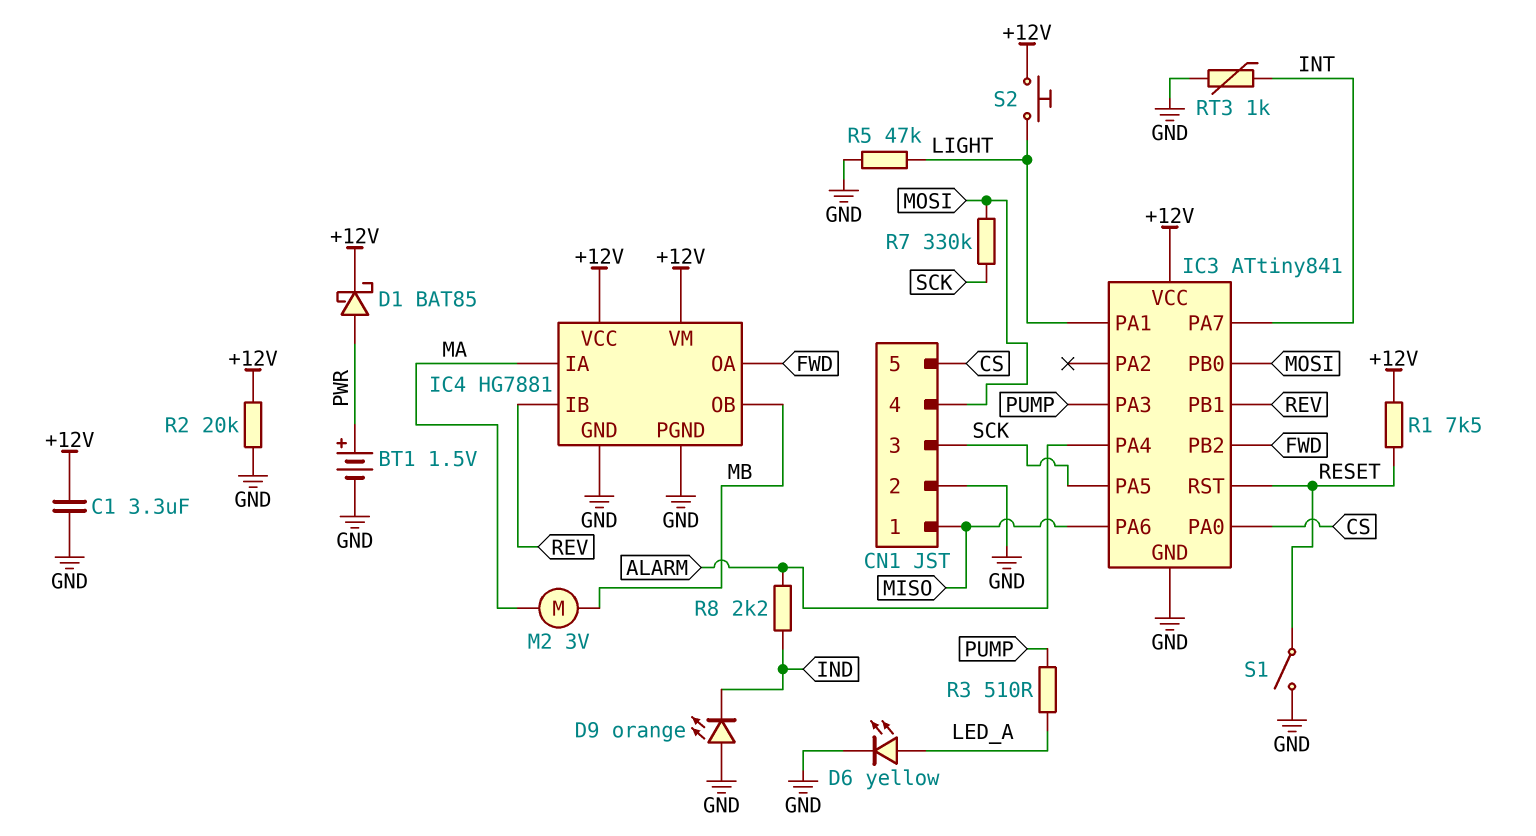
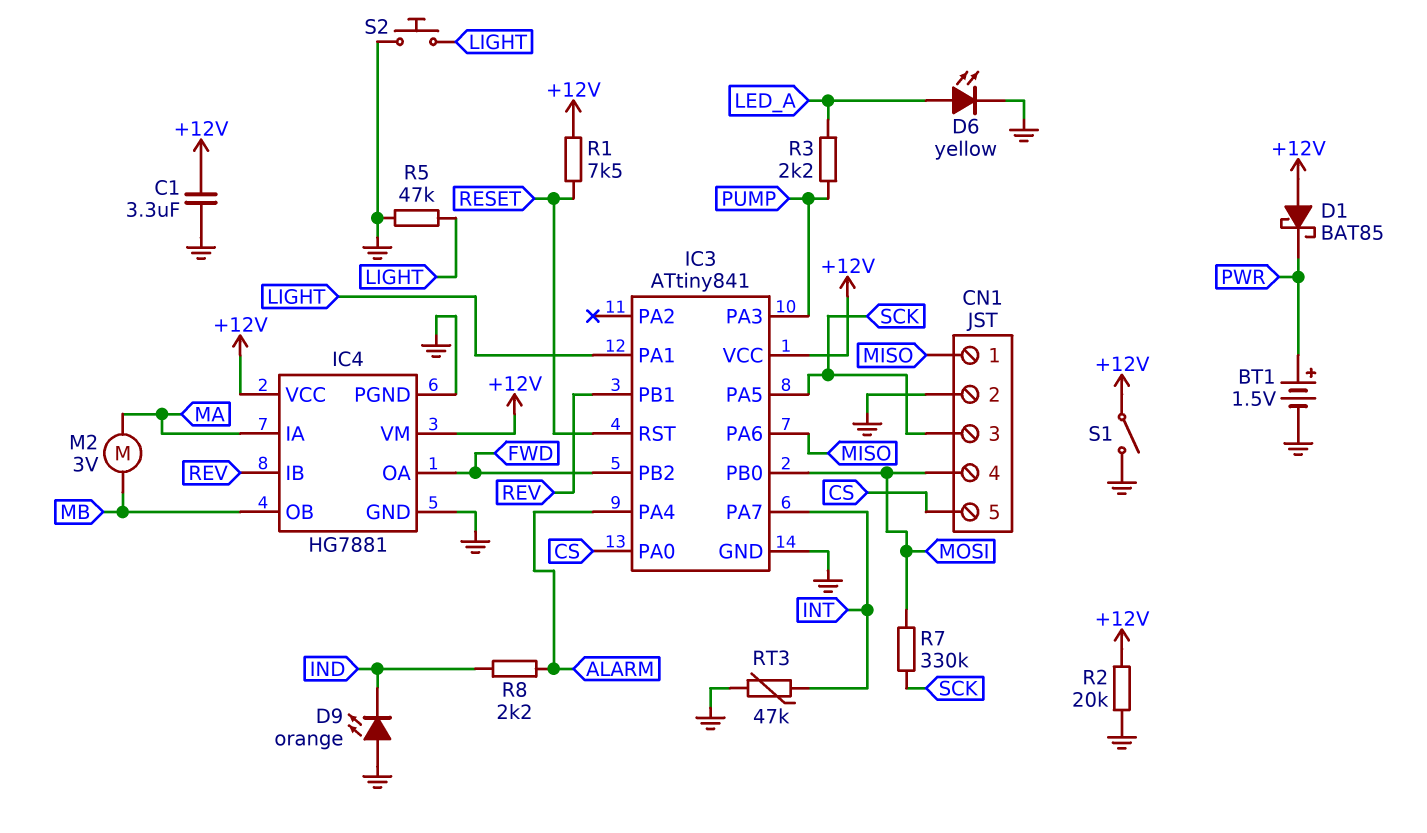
D1: schottky BAT85 (A PWR, K +12V) -> schottky BAT85 (A +12V, K PWR)
R3: 510 (LED_A, PUMP) -> 2.2k (LED_A, PUMP)
RT3: 1k (GND, INT) -> 47k (GND, INT)
S1: switch (GND, RESET) -> switch (+12V, GND)
S2: button (+12V, LIGHT) -> button (GND, LIGHT)

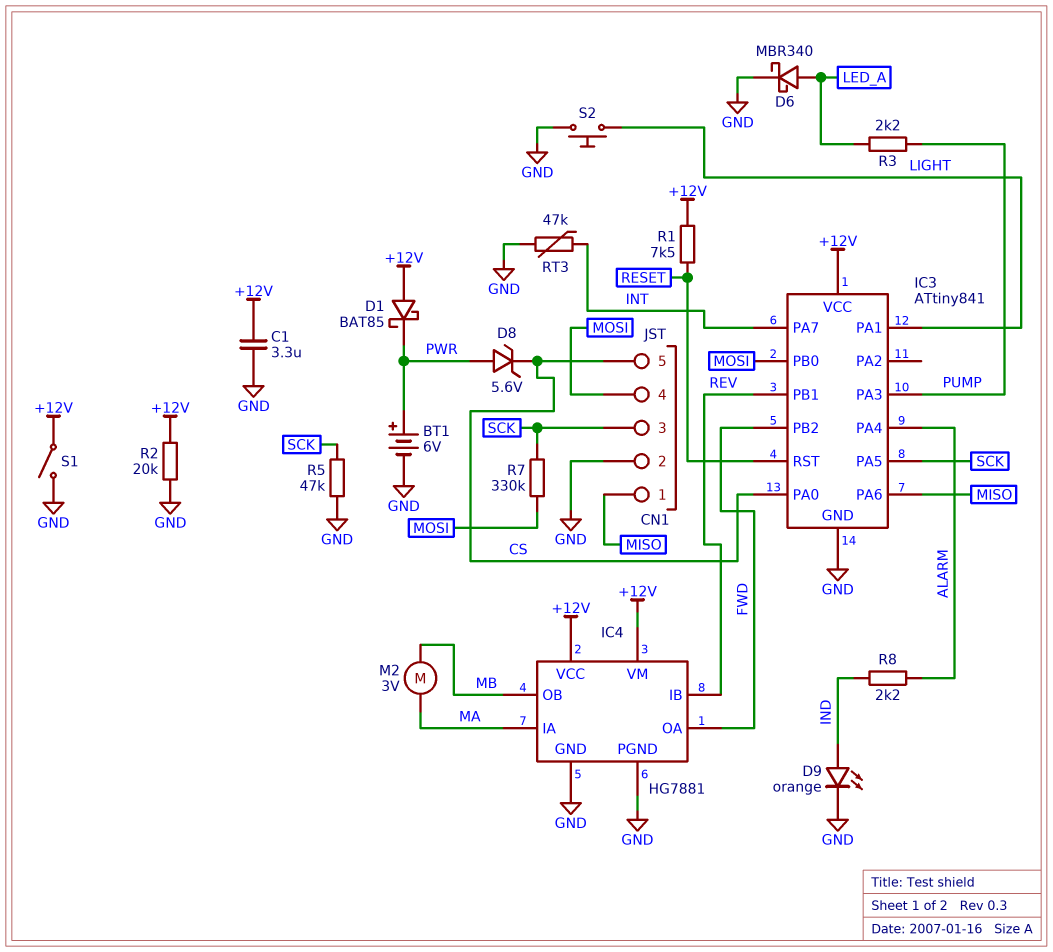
BT1: 1.5V (plus PWR, minus GND) -> 6V (plus PWR, minus GND)
D6: LED yellow (A LED_A, K GND) -> schottky MBR340 (A LED_A, K GND)
D8: none -> zener 5.6V (A PWR, K CS)
D9: LED orange (A GND, K IND) -> LED orange (A IND, K GND)
R5: 47k (GND, LIGHT) -> 47k (GND, SCK)

